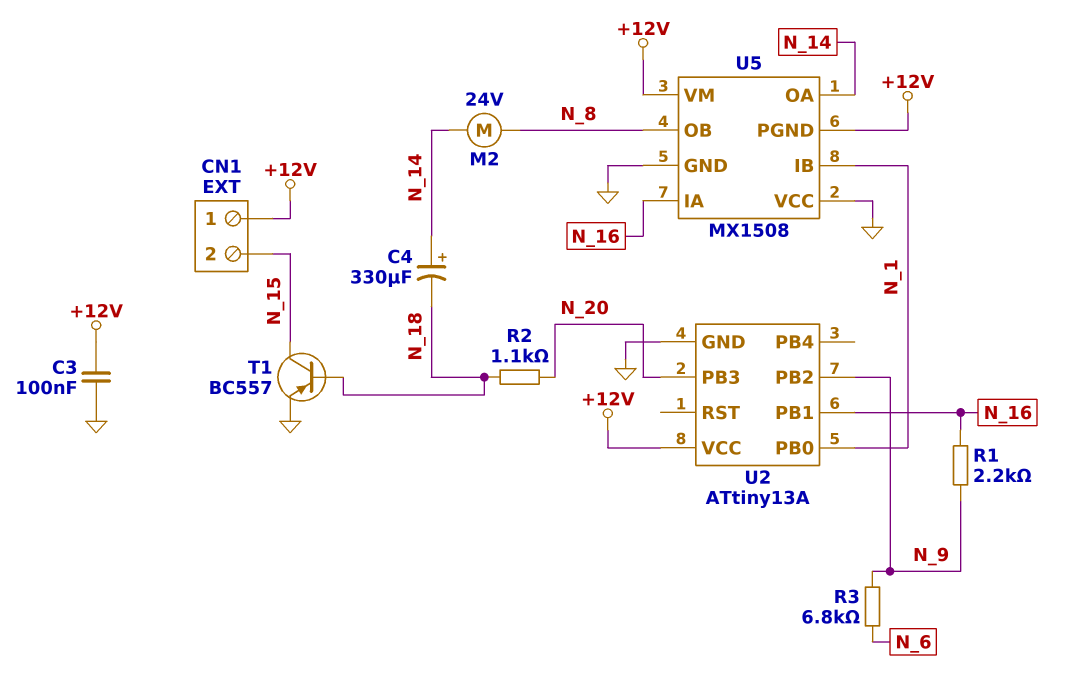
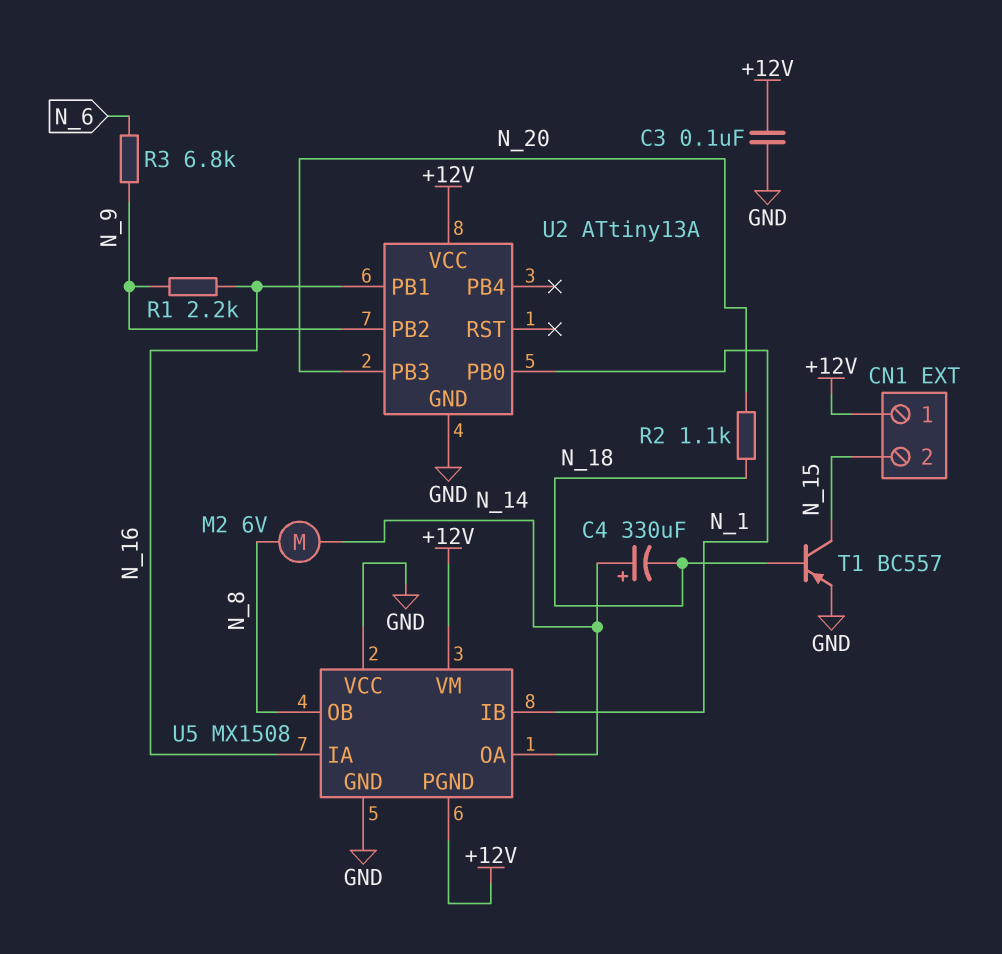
M2: motor 24V (N_8, N_14) -> motor 6V (N_8, N_14)

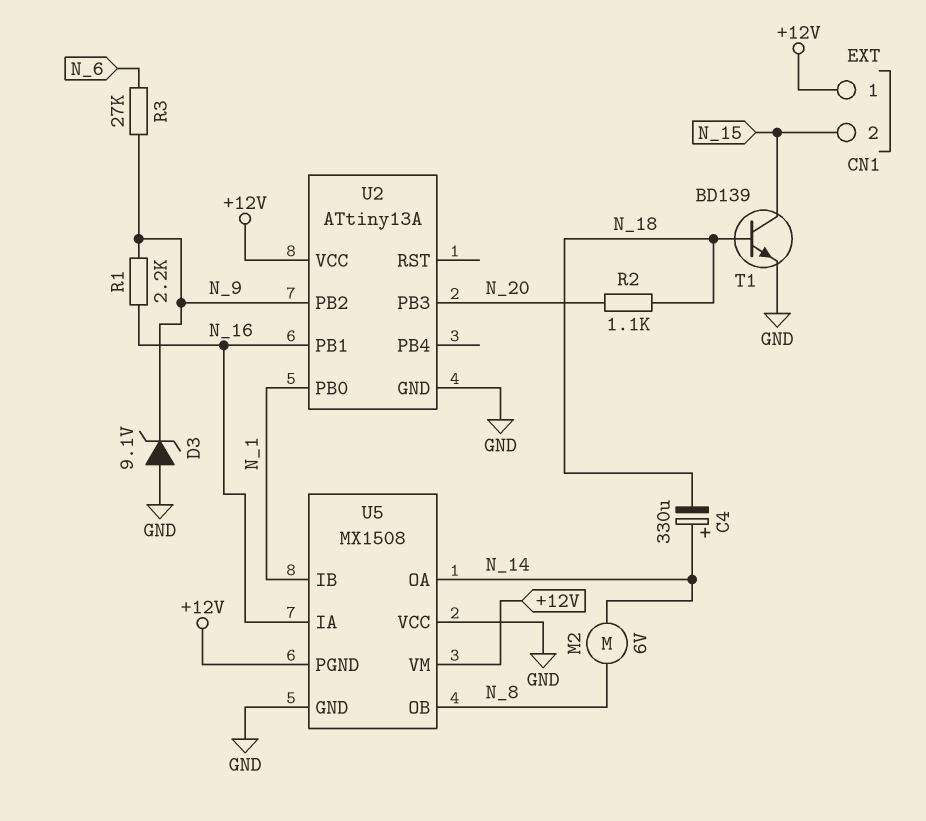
C3: 100nF (+12V, GND) -> none
D3: none -> zener 9.1V (A GND, K N_9)
R3: 6.8k (N_6, N_9) -> 27k (N_6, N_9)
T1: PNP BC557 (B N_18, C N_15, E GND) -> NPN BD139 (B N_18, C N_15, E GND)

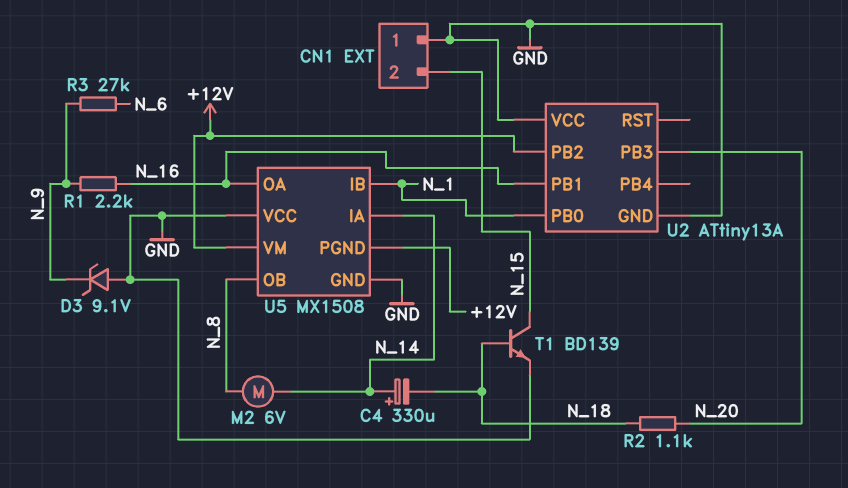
CN1 pin 1: +12V -> GND
U2 pin PB2: N_9 -> +12V
U2 pin VCC: +12V -> GND
U5 pin IA: N_16 -> N_14
U5 pin OA: N_14 -> N_16

